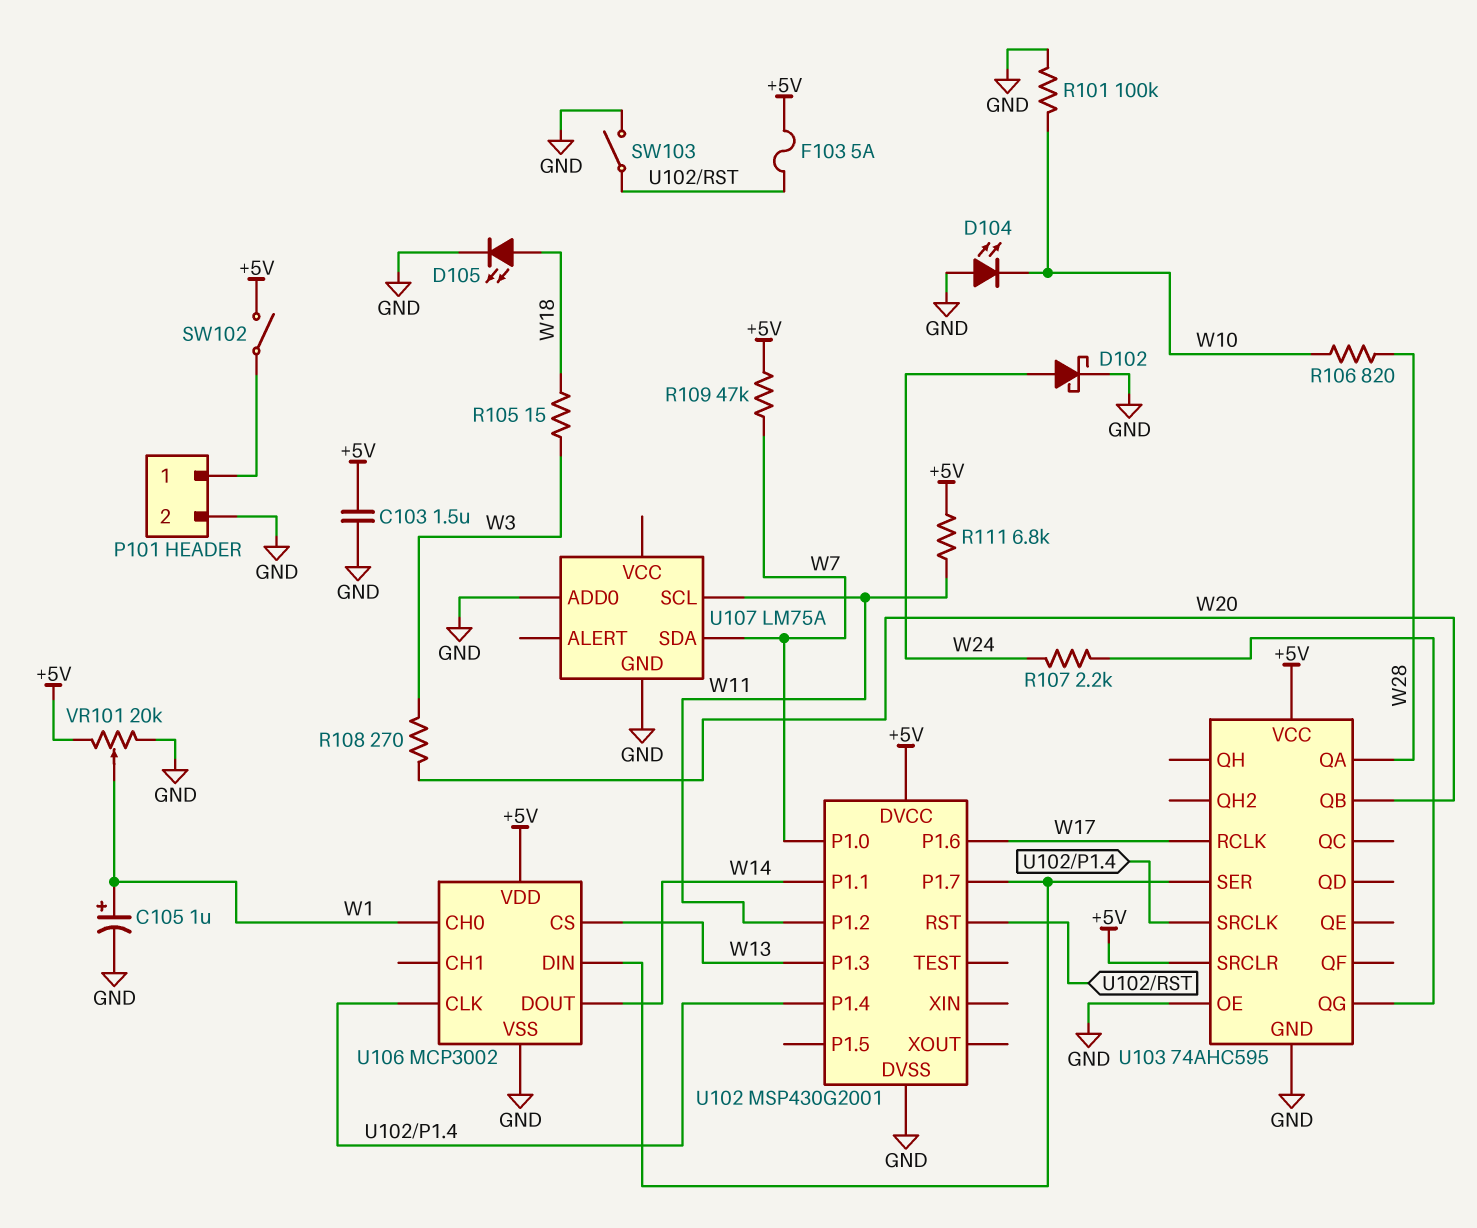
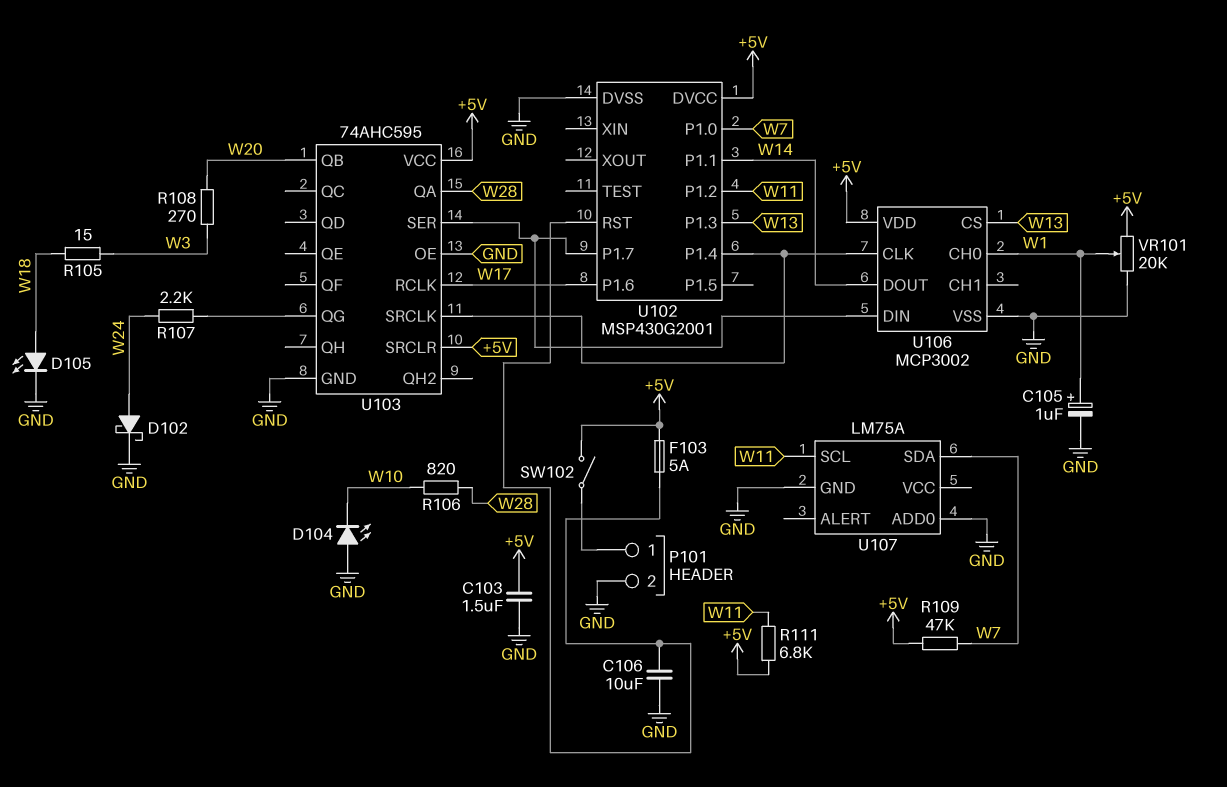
C106: none -> 10uF (GND, U102/RST)
R101: 100k (GND, W10) -> none
SW103: switch (GND, U102/RST) -> none

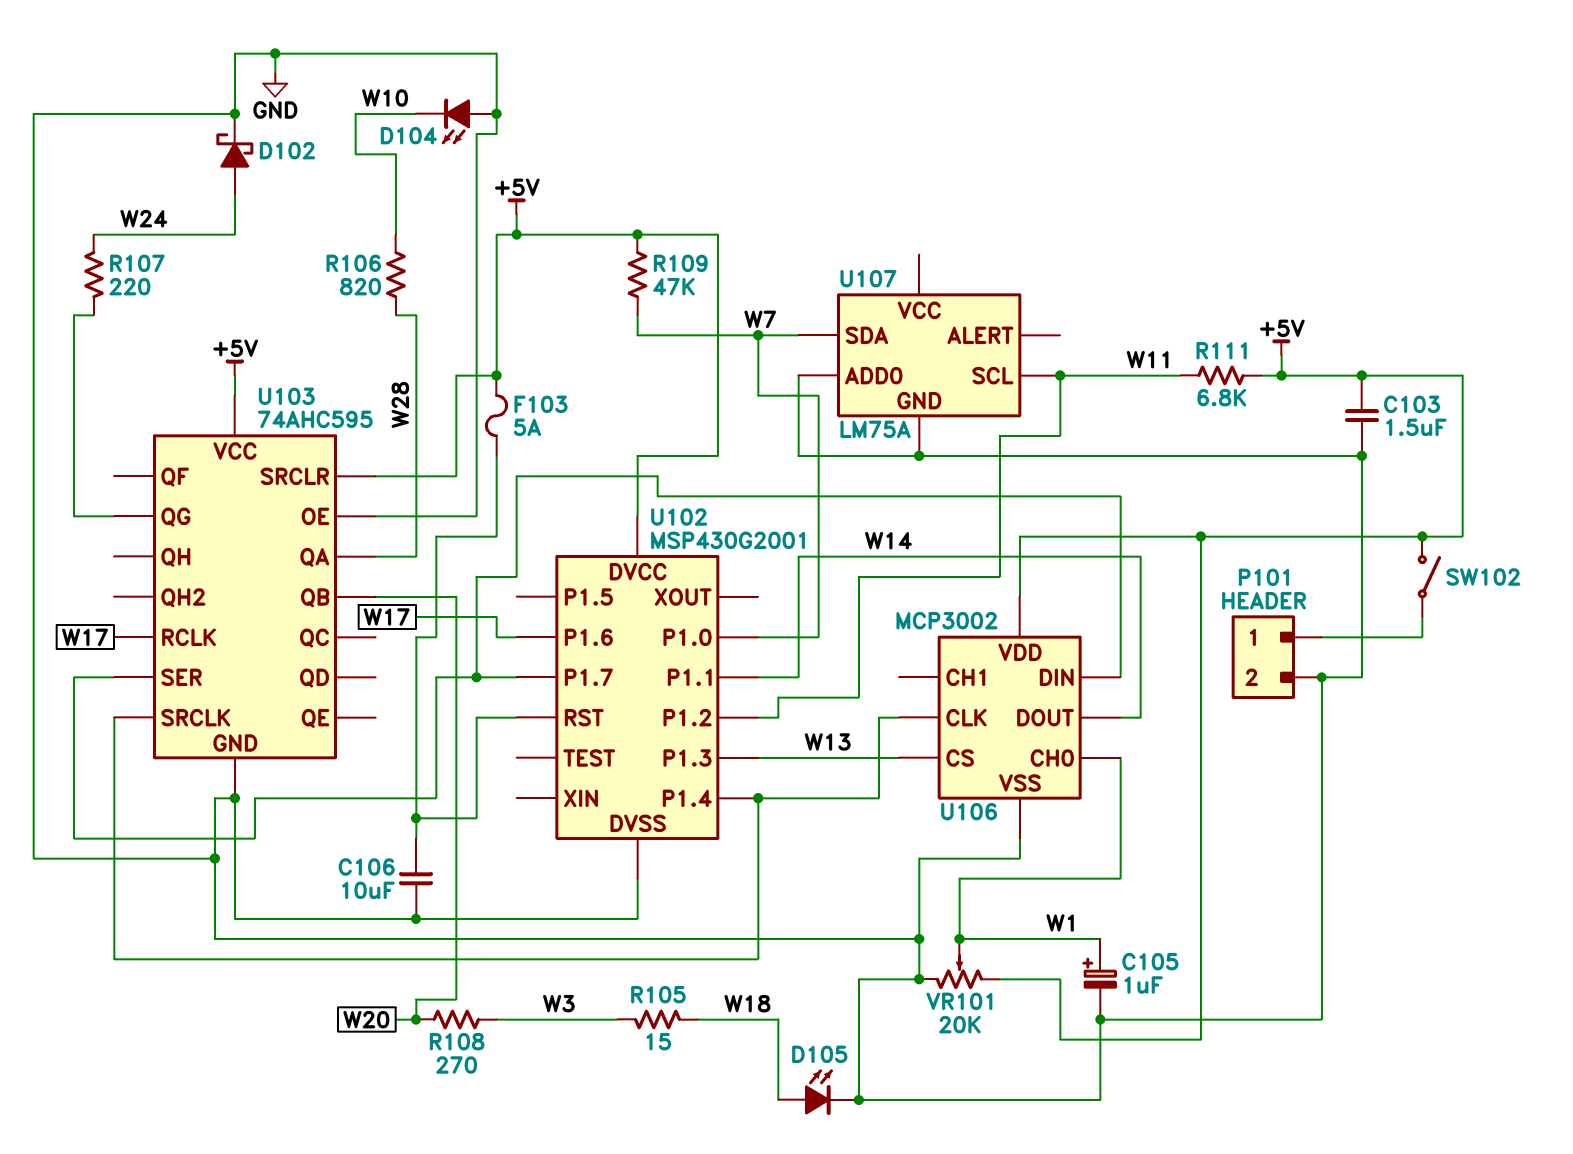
R107: 2.2k (U103/QG, W24) -> 220 (U103/QG, W24)

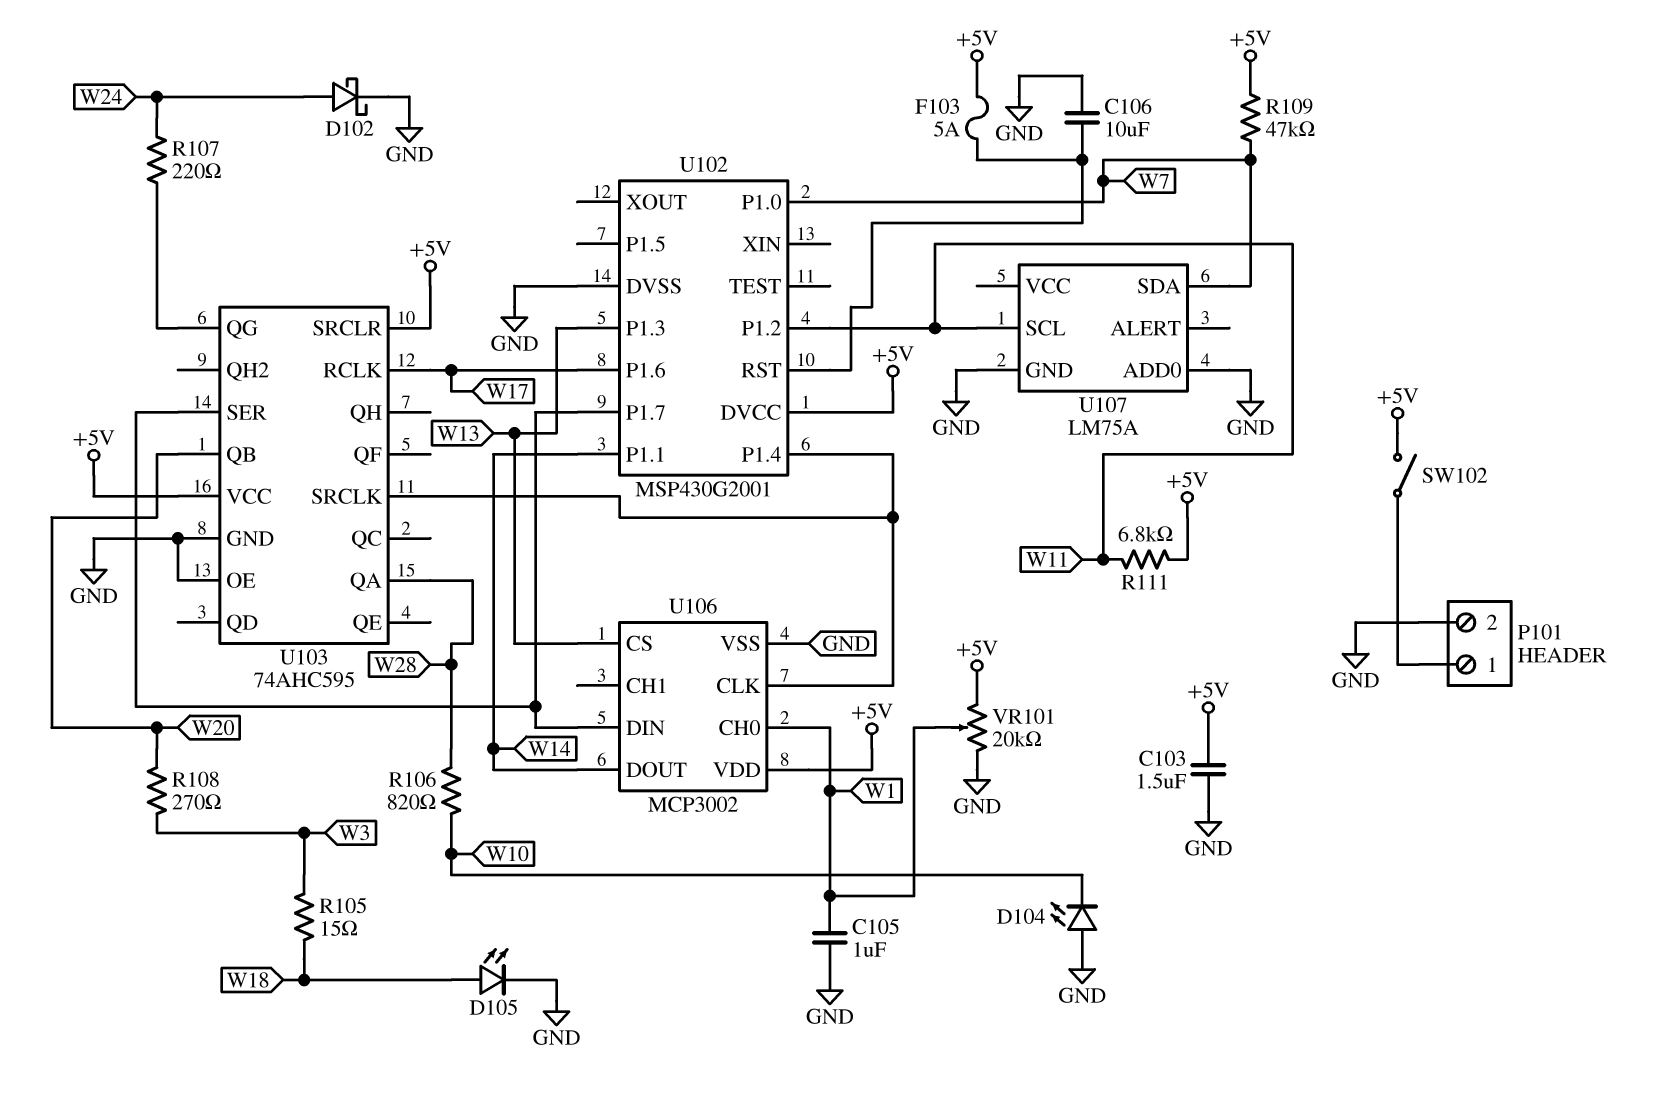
C105: 1uF (plus W1, minus GND) -> 1uF (GND, W1)

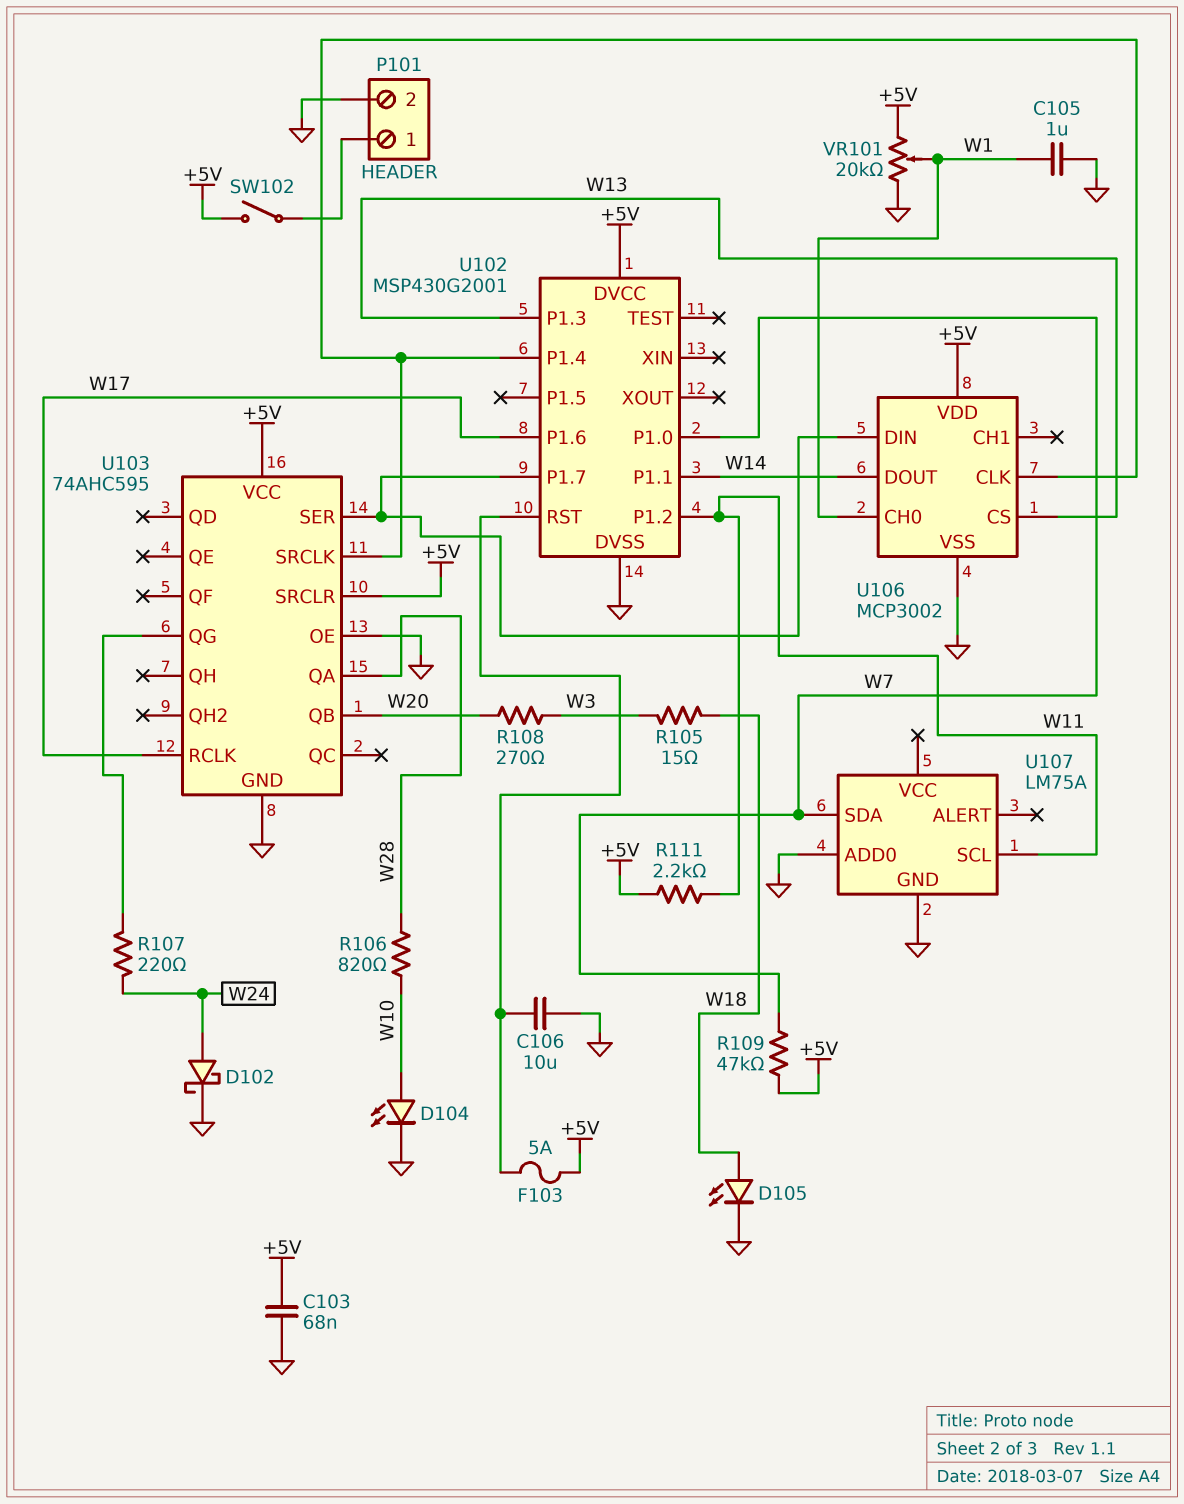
C103: 1.5uF (+5V, GND) -> 68nF (+5V, GND)
D104: LED (A GND, K W10) -> LED (A W10, K GND)
R111: 6.8k (+5V, W11) -> 2.2k (+5V, W11)

